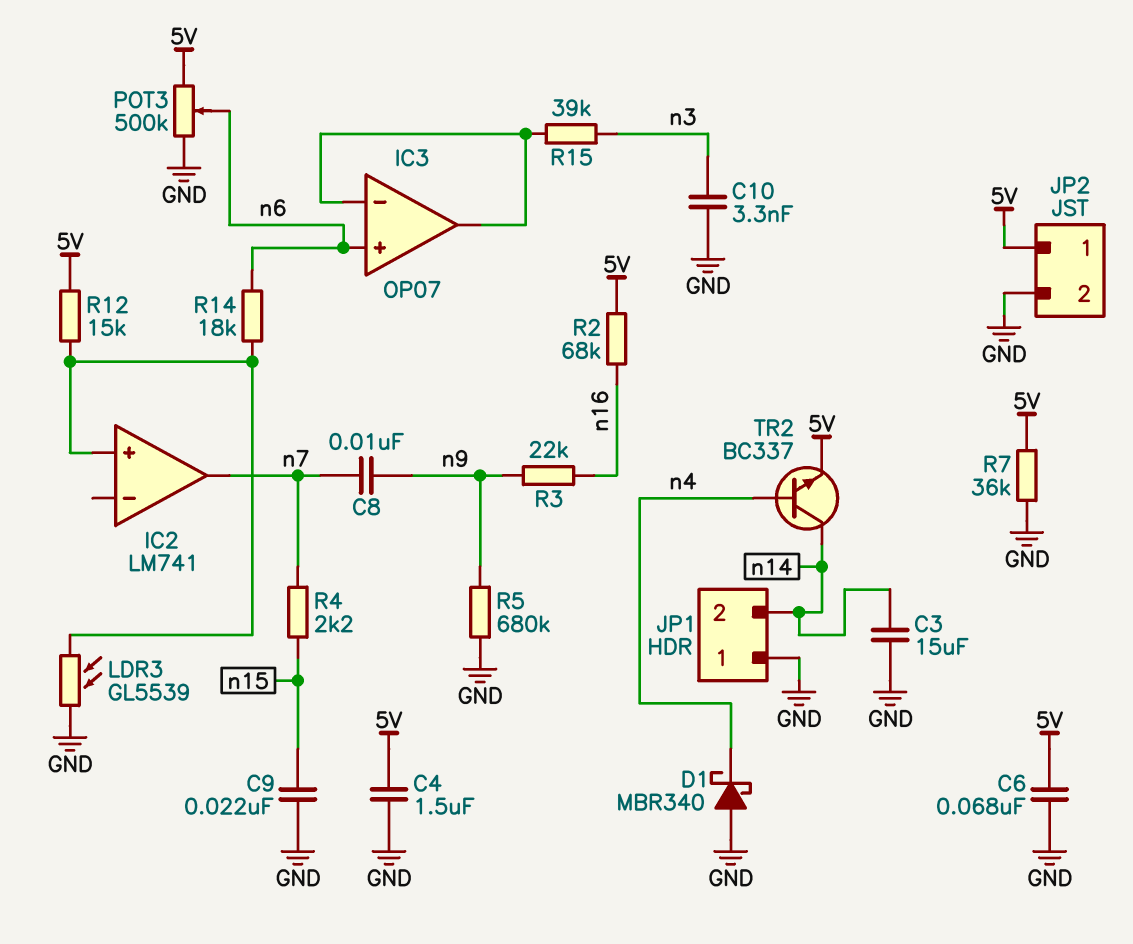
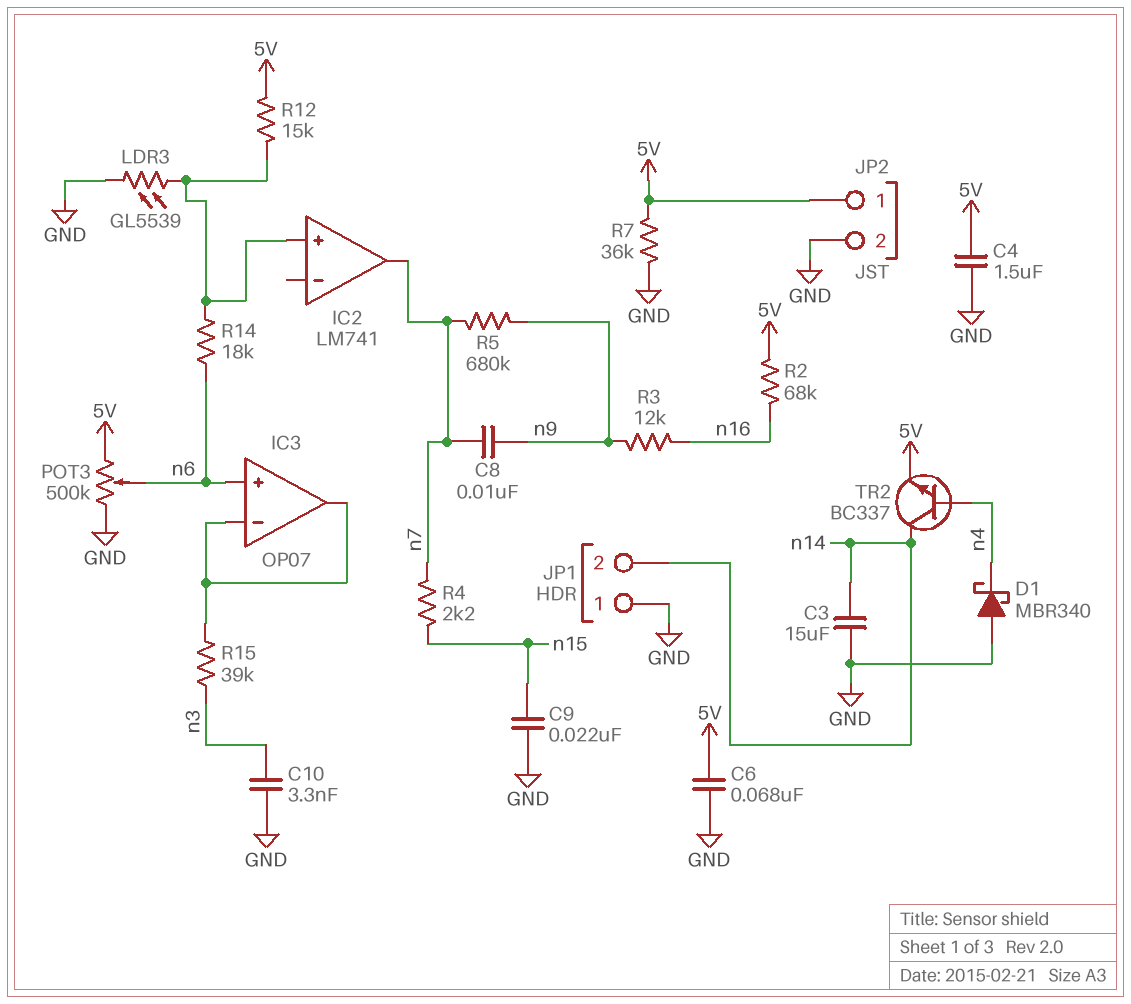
R3: 22k (n9, n16) -> 12k (n9, n16)
R5: 680k (GND, n9) -> 680k (n7, n9)

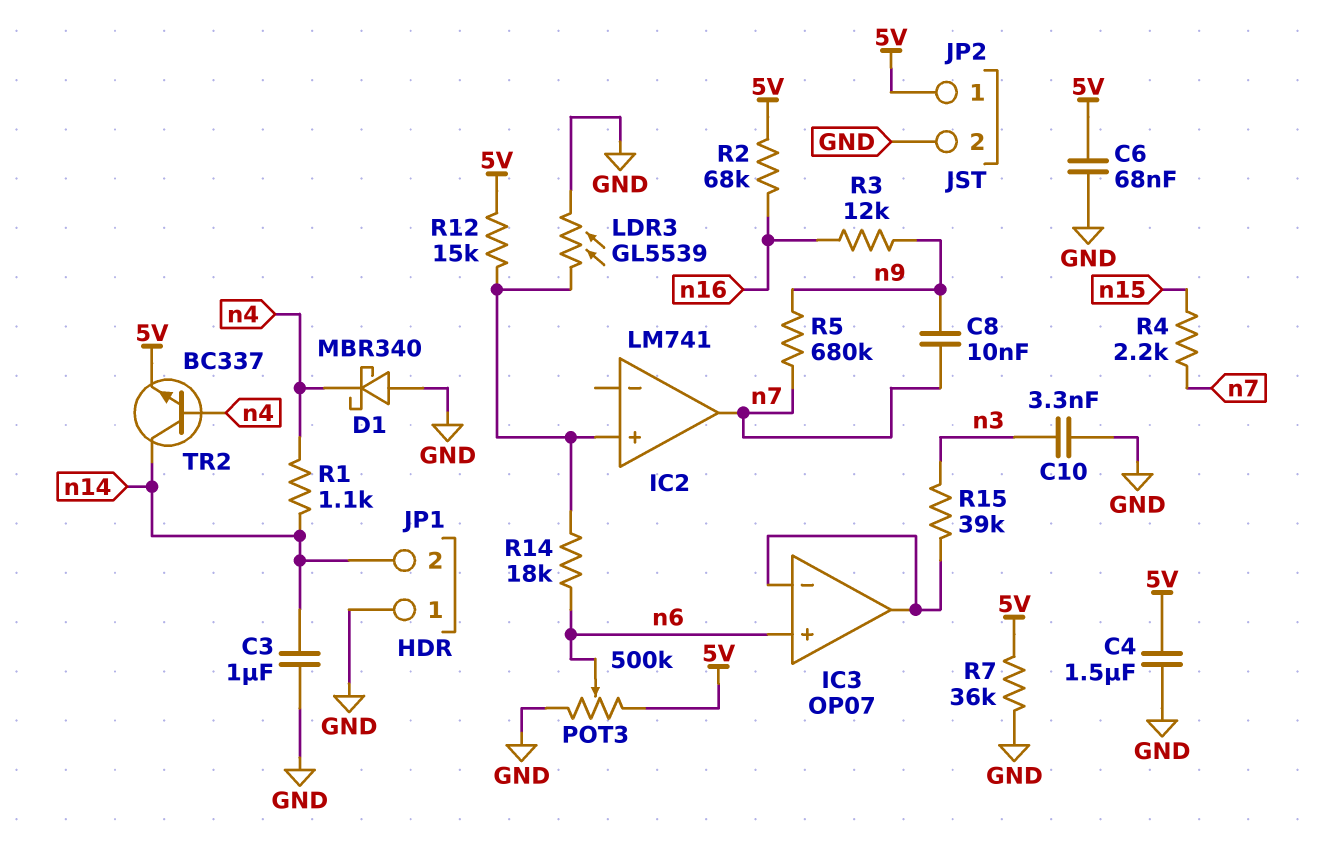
C3: 15uF (GND, n14) -> 1uF (GND, n14)
C9: 22nF (GND, n15) -> none
R1: none -> 1.1k (n4, n14)

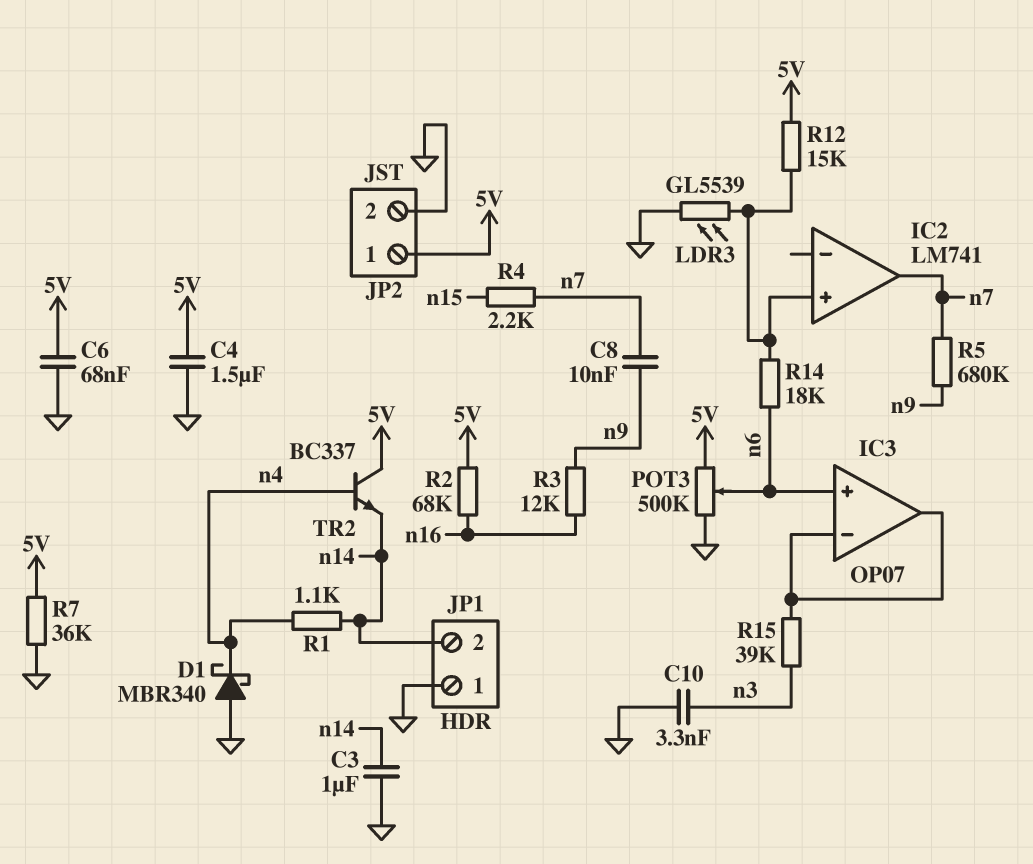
TR2: NPN BC337 (B n4, C n14, E 5V) -> NPN BC337 (B n4, C 5V, E n14)

